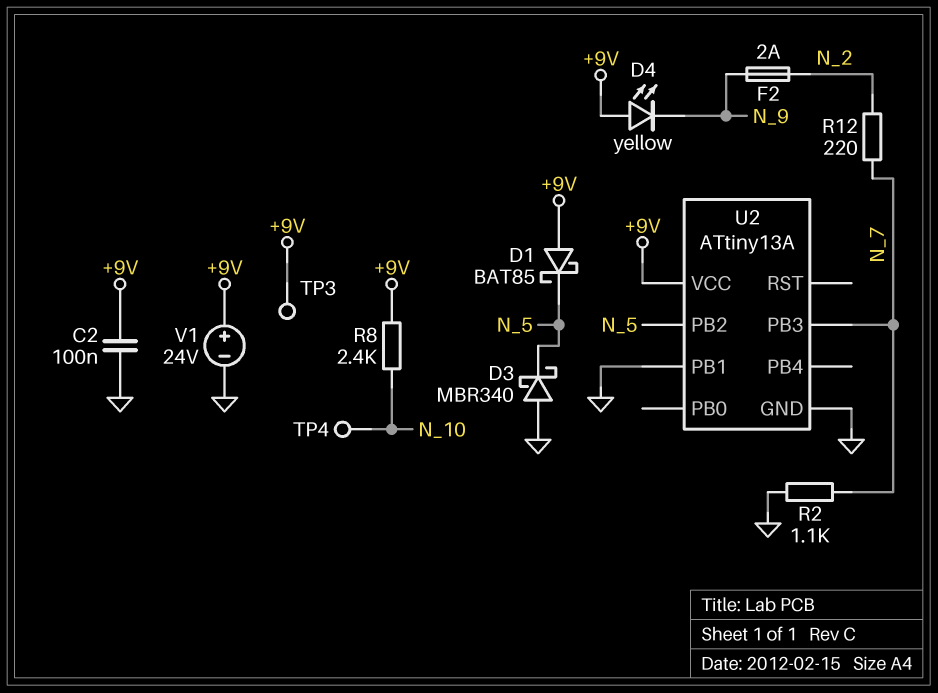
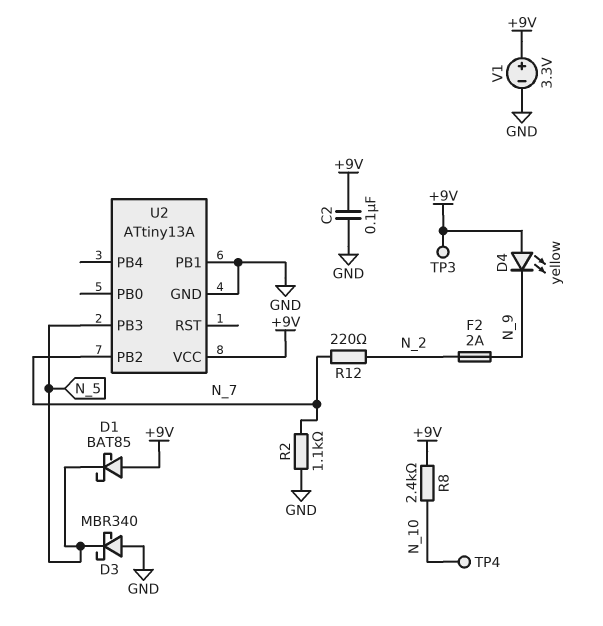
U2 pin PB2: N_5 -> N_7
U2 pin PB3: N_7 -> N_5
V1: 24V (plus +9V, minus GND) -> 3.3V (plus +9V, minus GND)

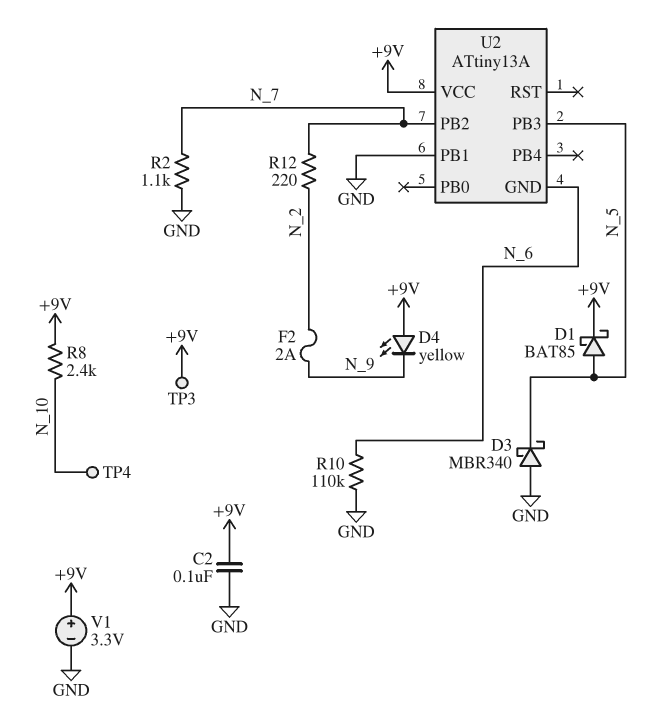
D1: schottky BAT85 (A +9V, K N_5) -> schottky BAT85 (A N_5, K +9V)
R10: none -> 110k (GND, N_6)
U2 pin GND: GND -> N_6

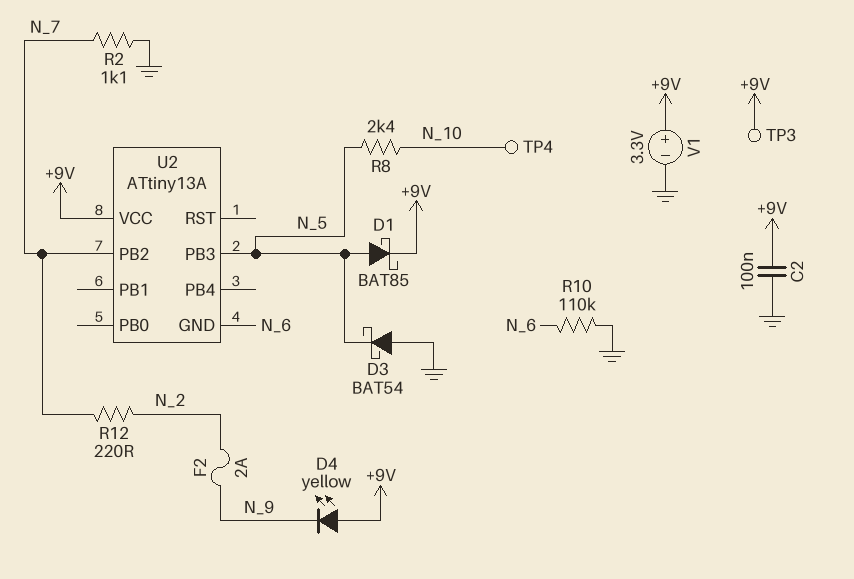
D3: schottky MBR340 (A GND, K N_5) -> schottky BAT54 (A GND, K N_5)
R8: 2.4k (+9V, N_10) -> 2.4k (N_5, N_10)
U2 pin PB1: GND -> none

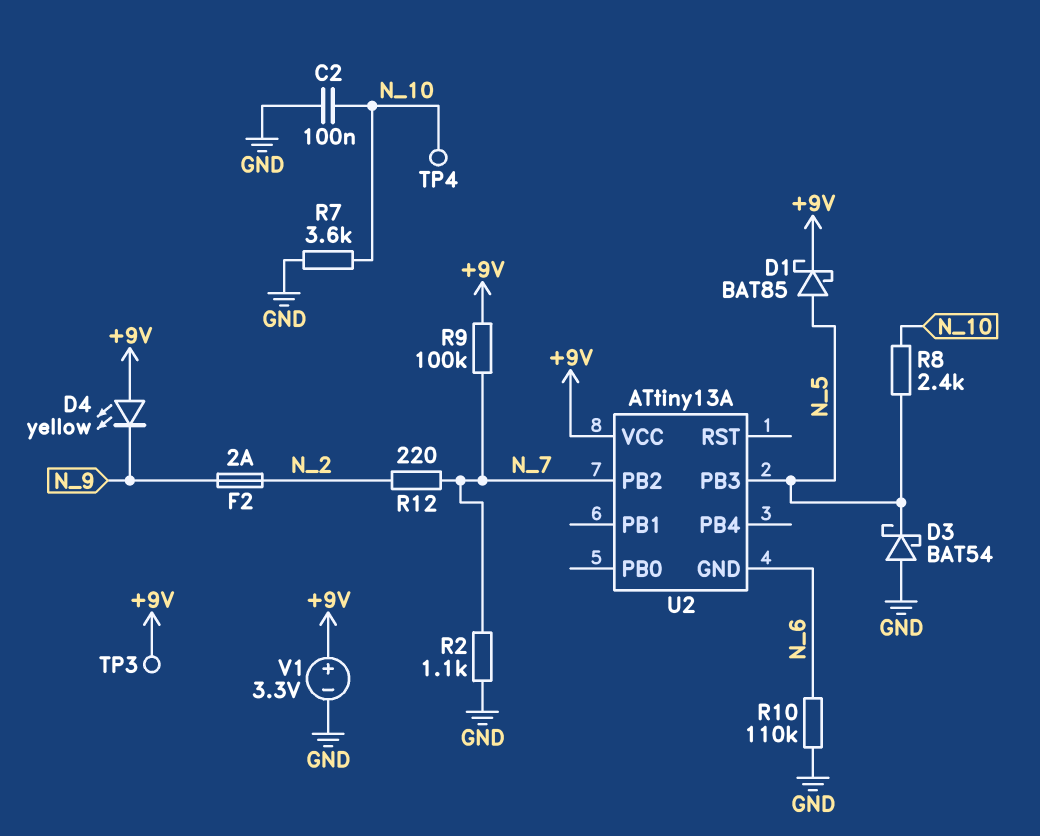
C2: 100nF (+9V, GND) -> 100nF (GND, N_10)
R7: none -> 3.6k (GND, N_10)
R9: none -> 100k (+9V, N_7)

